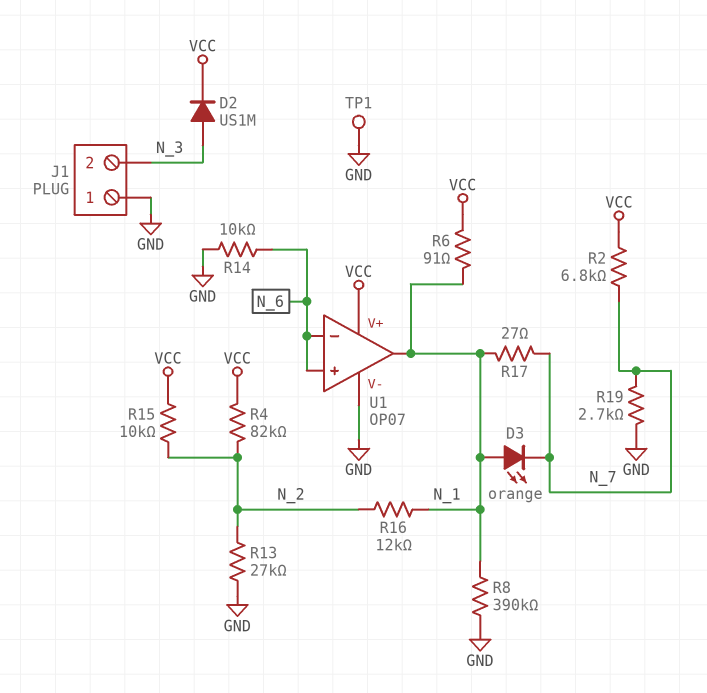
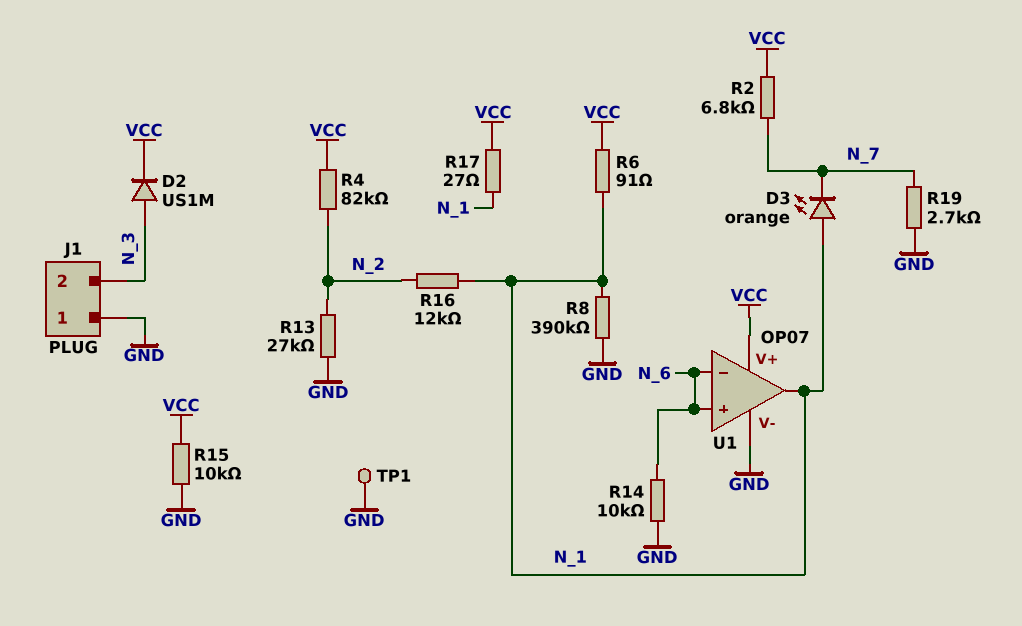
R15: 10k (N_2, VCC) -> 10k (GND, VCC)
R17: 27 (N_1, N_7) -> 27 (N_1, VCC)

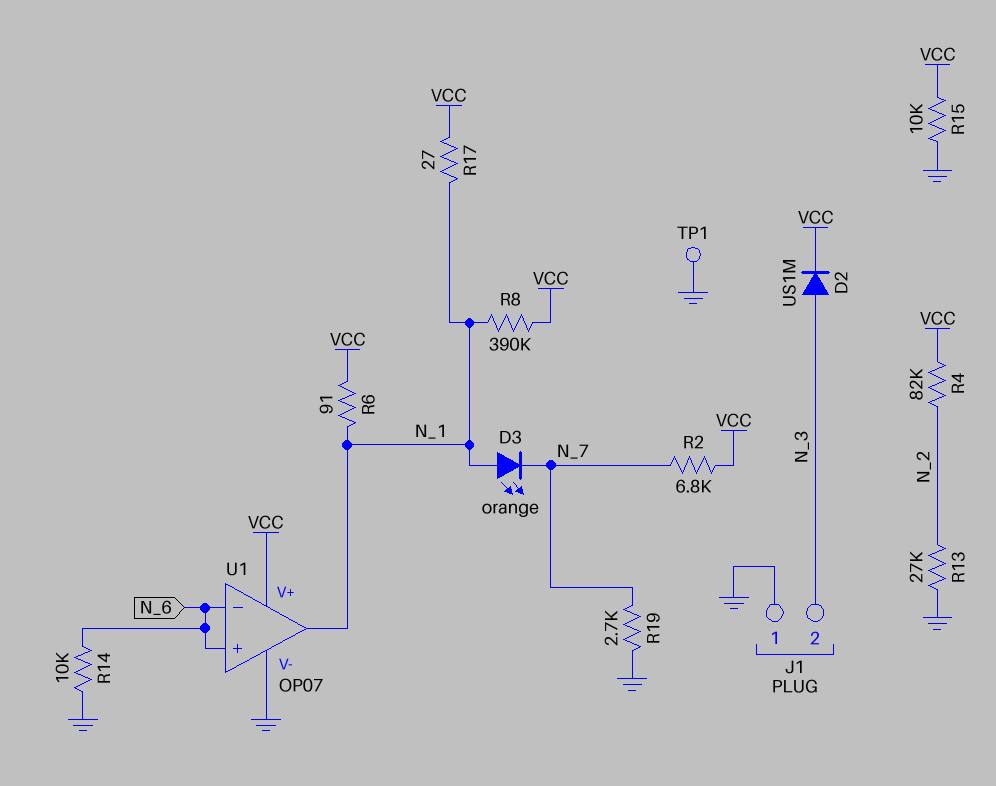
R8: 390k (GND, N_1) -> 390k (N_1, VCC)
R16: 12k (N_1, N_2) -> none

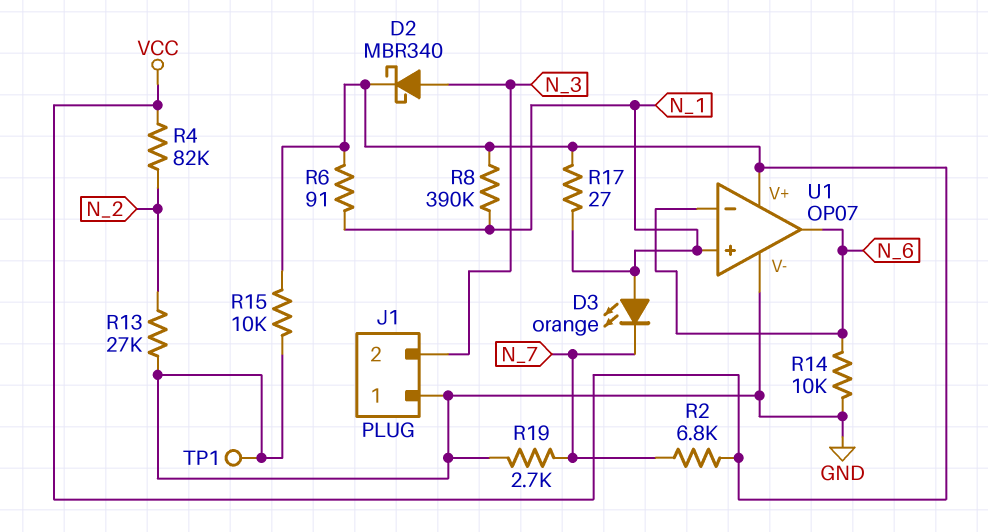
D2: diode US1M (A N_3, K VCC) -> schottky MBR340 (A N_3, K VCC)
U1 pin in+: N_6 -> N_1
U1 pin out: N_1 -> N_6

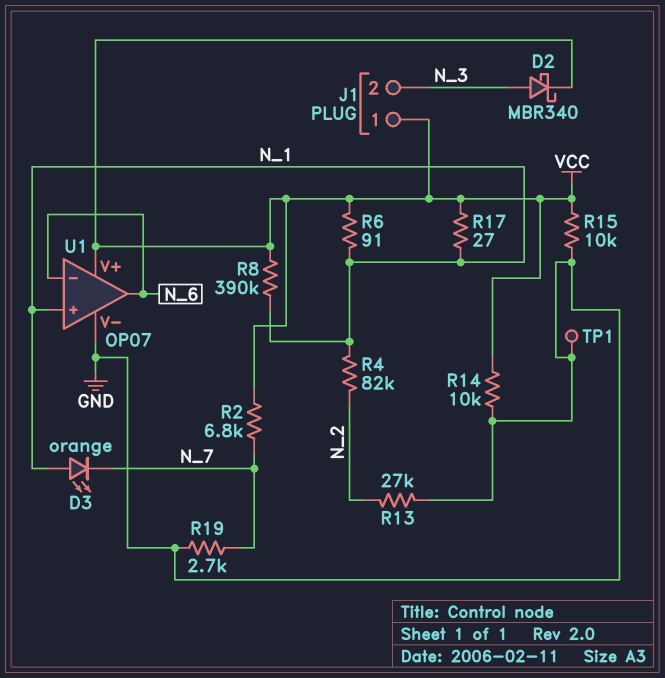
J1 pin 1: GND -> VCC
R4: 82k (N_2, VCC) -> 82k (N_1, N_2)
R14: 10k (GND, N_6) -> 10k (GND, VCC)

